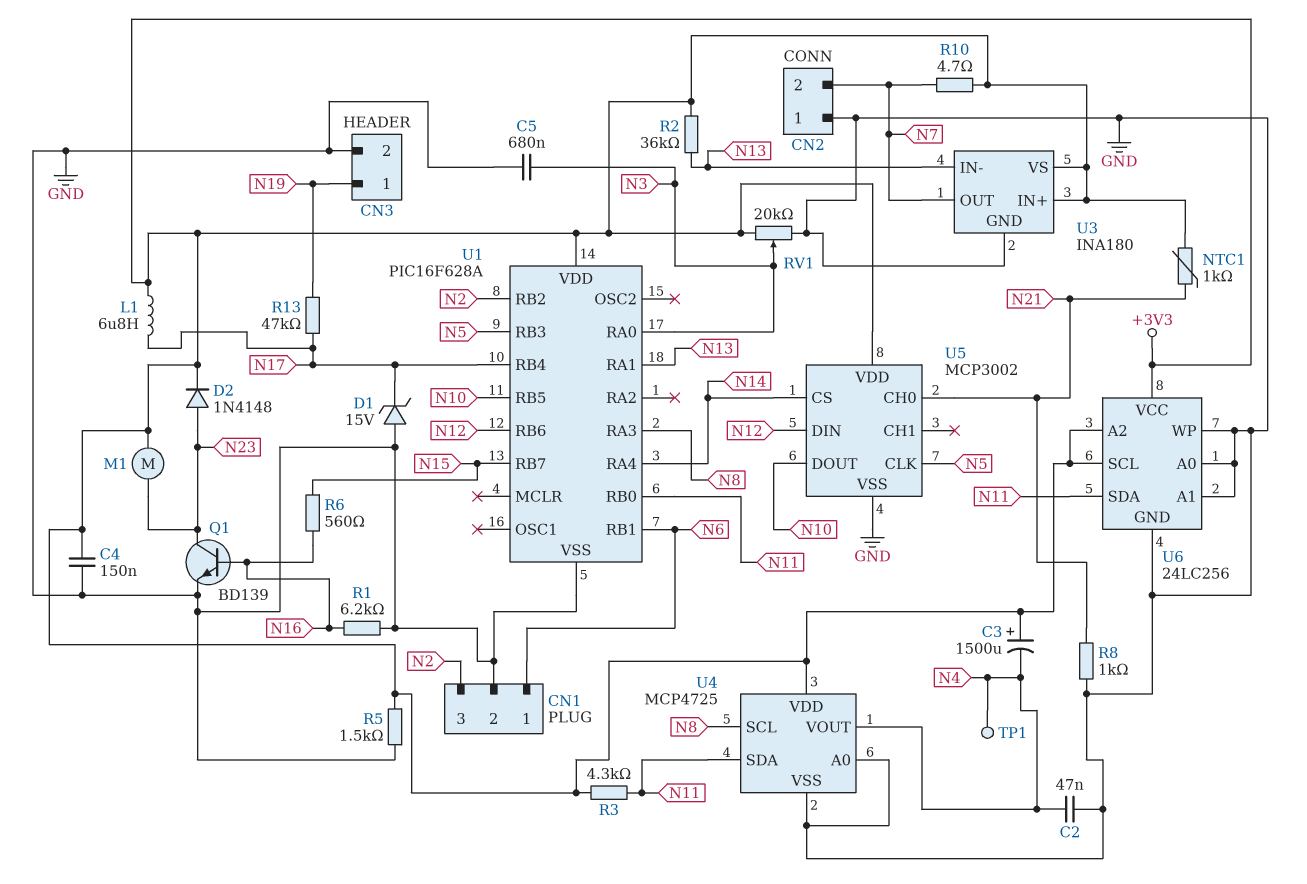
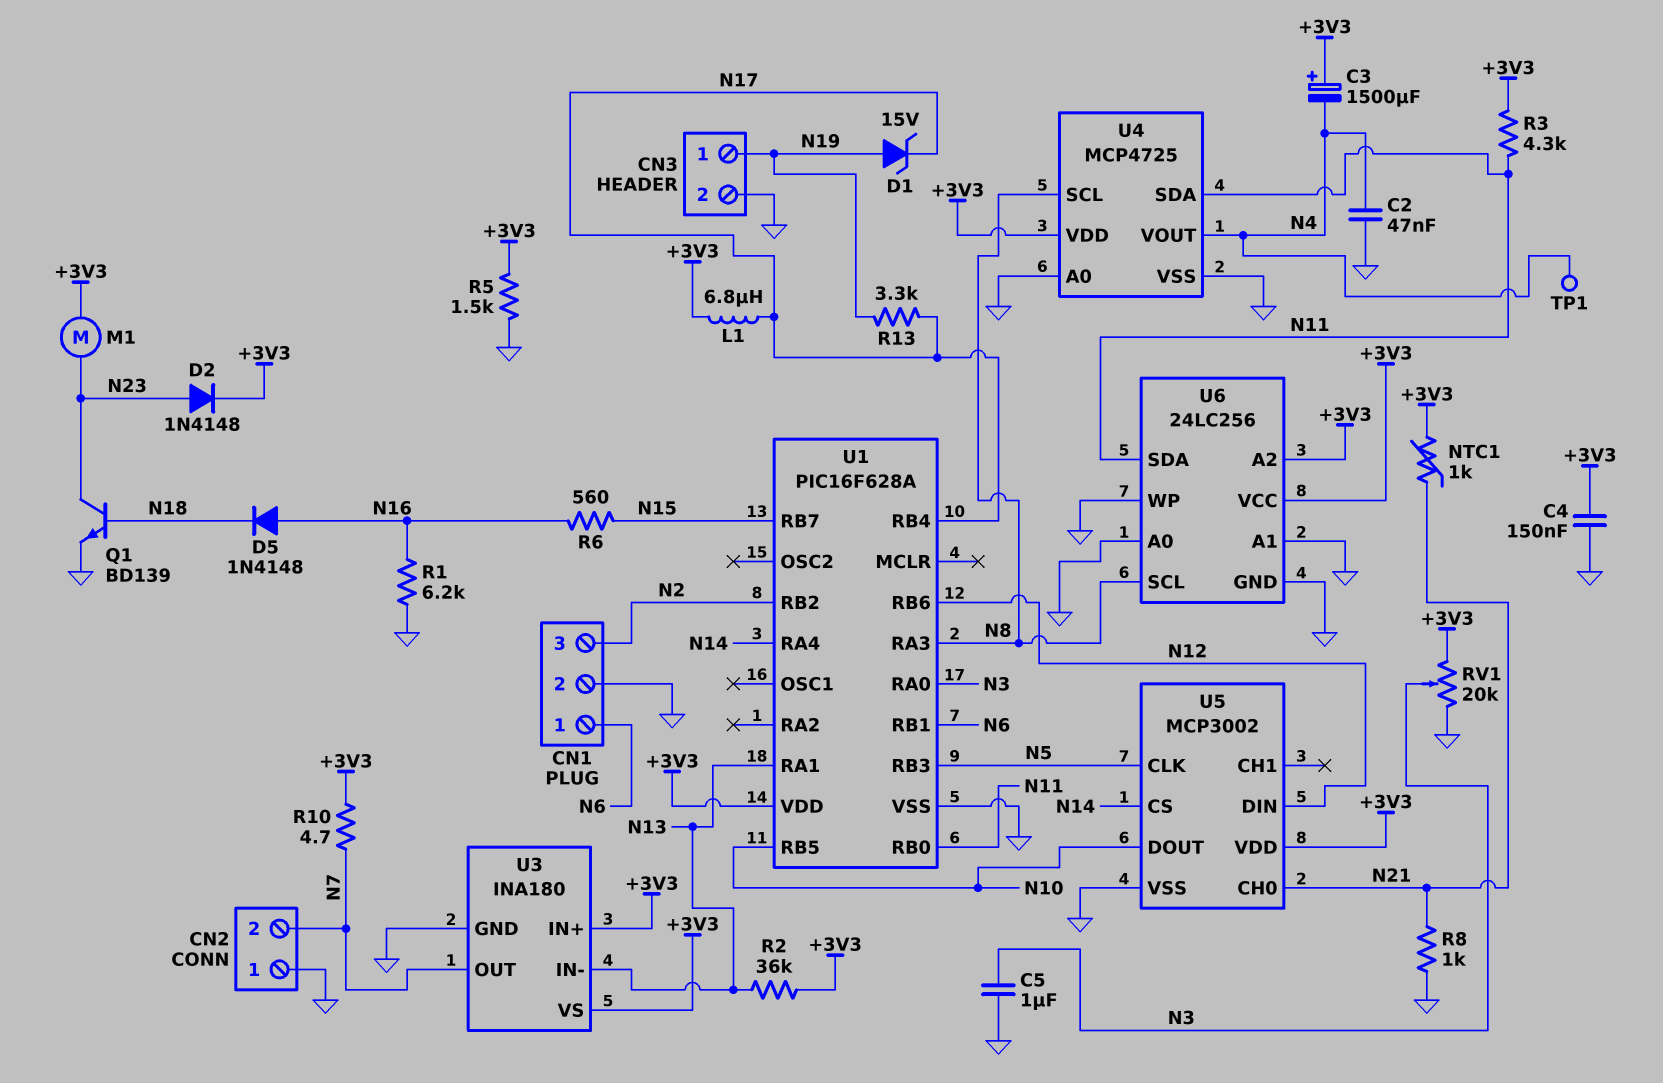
C5: 680nF (GND, N3) -> 1uF (GND, N3)
D1: zener 15V (A GND, K N17) -> zener 15V (A N19, K N17)
D5: none -> diode 1N4148 (A N16, K N18)
Q1: NPN BD139 (B N16, C N23, E GND) -> NPN BD139 (B N18, C N23, E GND)
R13: 47k (N17, N19) -> 3.3k (N17, N19)
U6 pin SCL: +3V3 -> N8

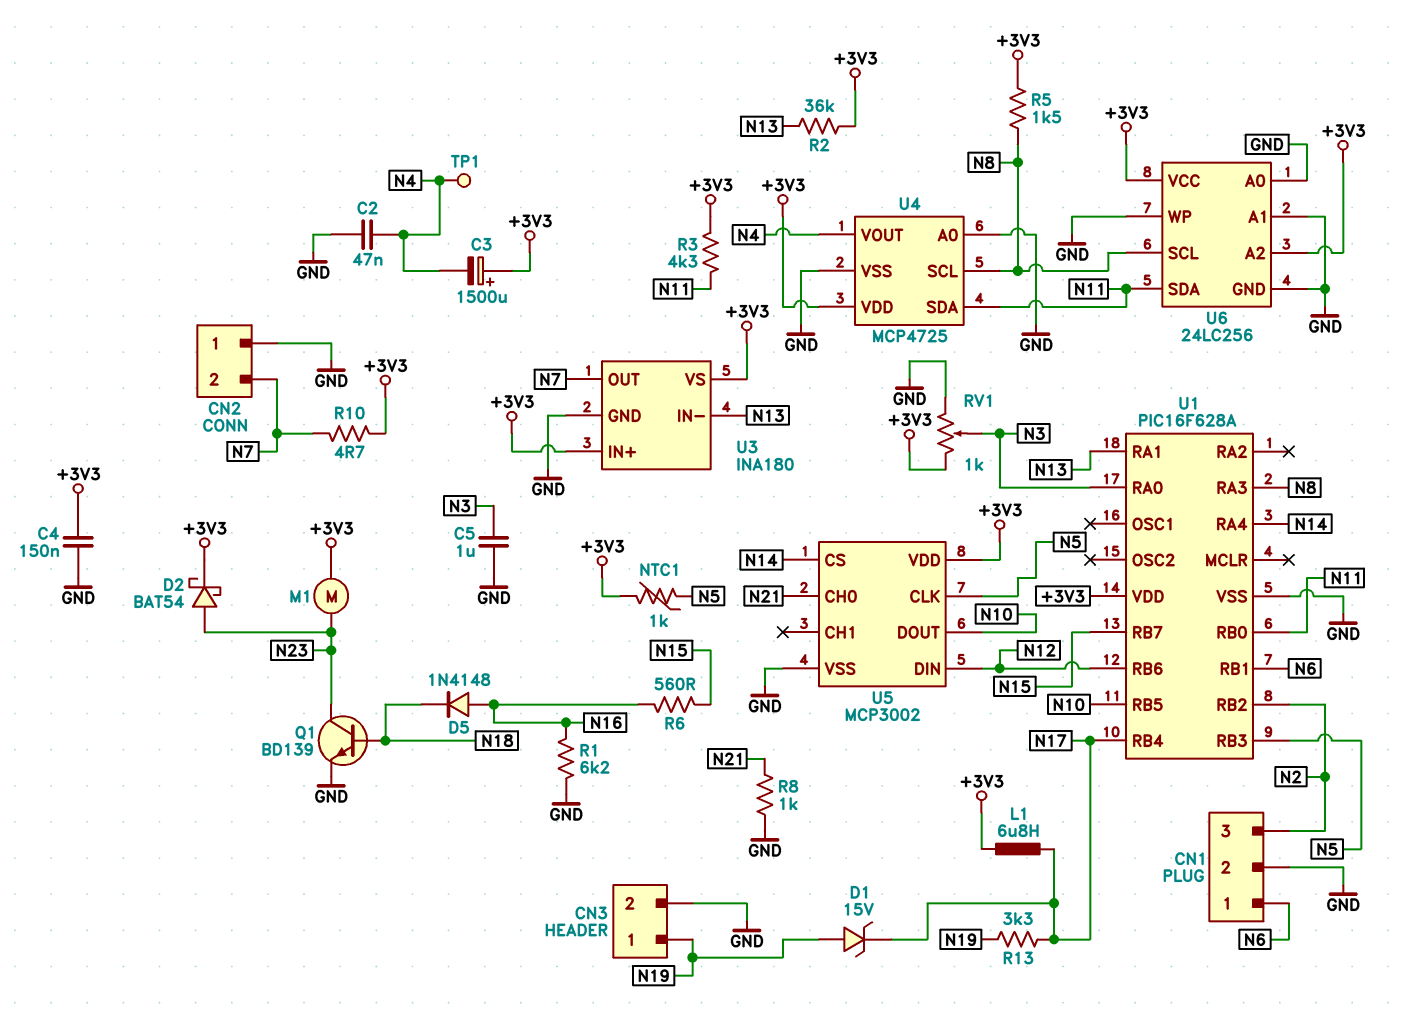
D2: diode 1N4148 (A N23, K +3V3) -> schottky BAT54 (A N23, K +3V3)
NTC1: 1k (+3V3, N21) -> 1k (+3V3, N5)
R5: 1.5k (+3V3, GND) -> 1.5k (+3V3, N8)
RV1: 20k (+3V3, GND, wiper N3) -> 1k (+3V3, GND, wiper N3)

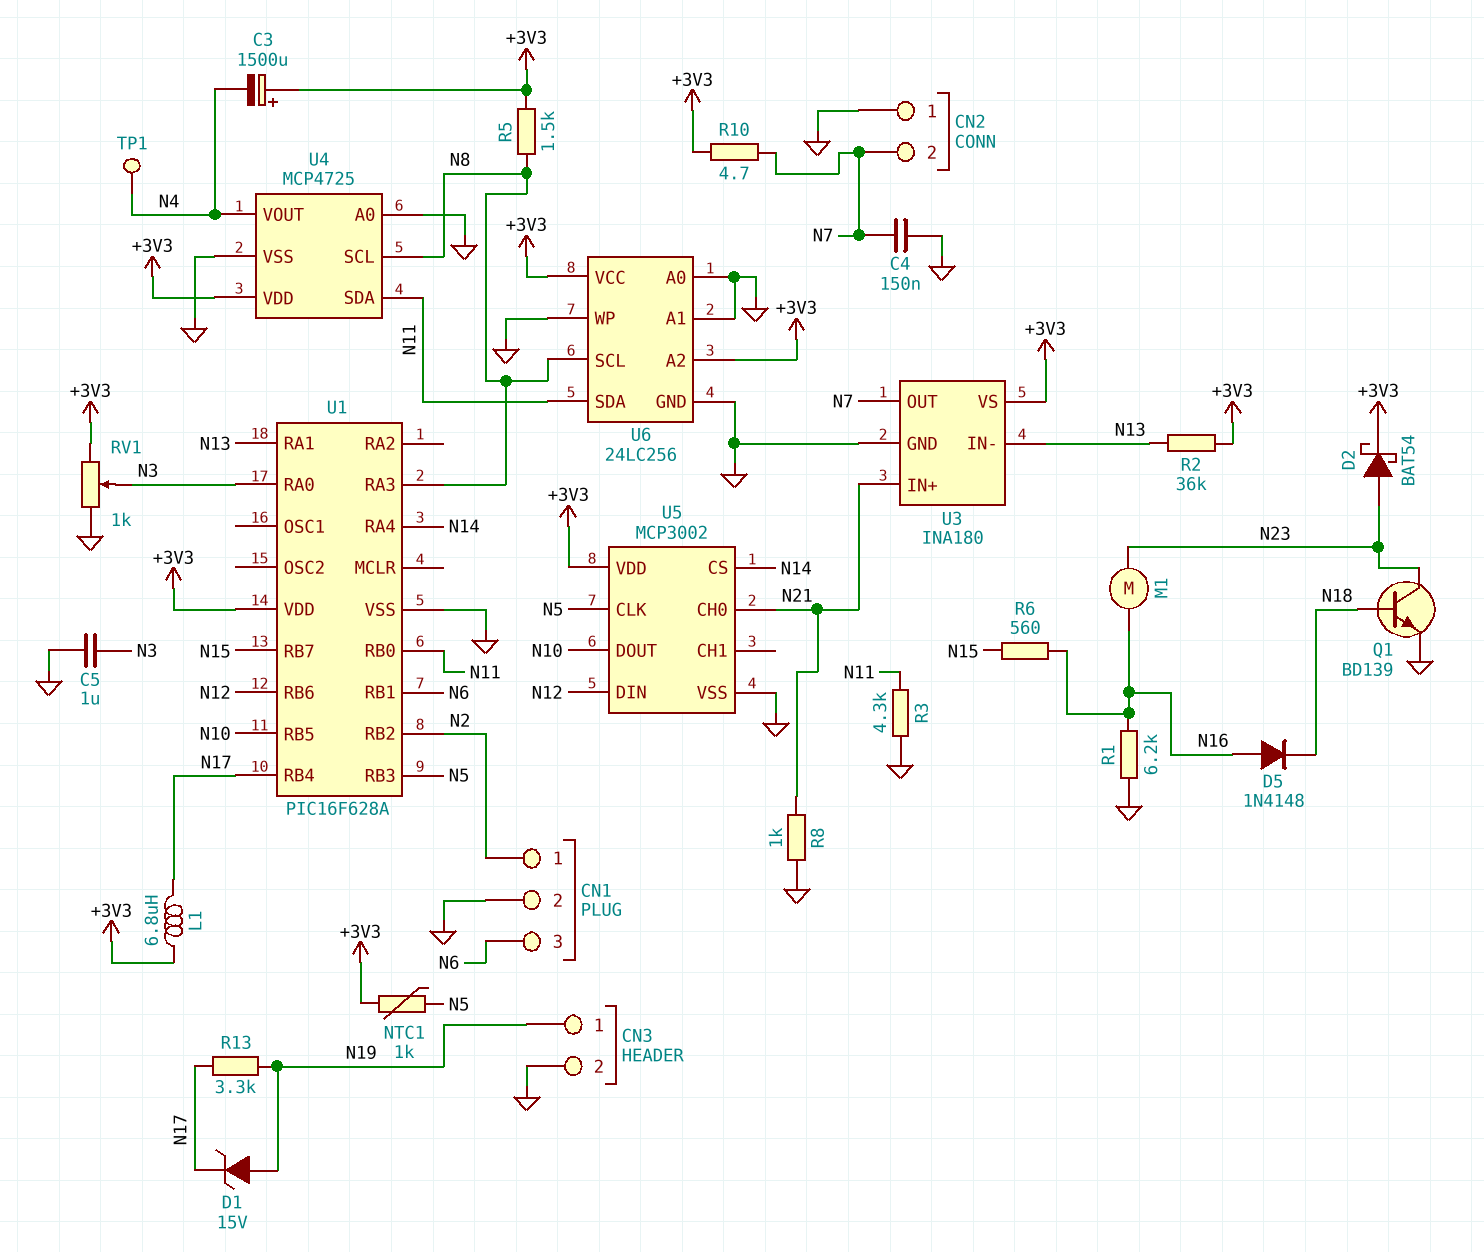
C2: 47nF (GND, N4) -> none
C4: 150nF (+3V3, GND) -> 150nF (GND, N7)
CN1 pin 1: N6 -> N2
CN1 pin 3: N2 -> N6
M1: motor (+3V3, N23) -> motor (N16, N23)
R3: 4.3k (+3V3, N11) -> 4.3k (GND, N11)
U3 pin IN+: +3V3 -> N21

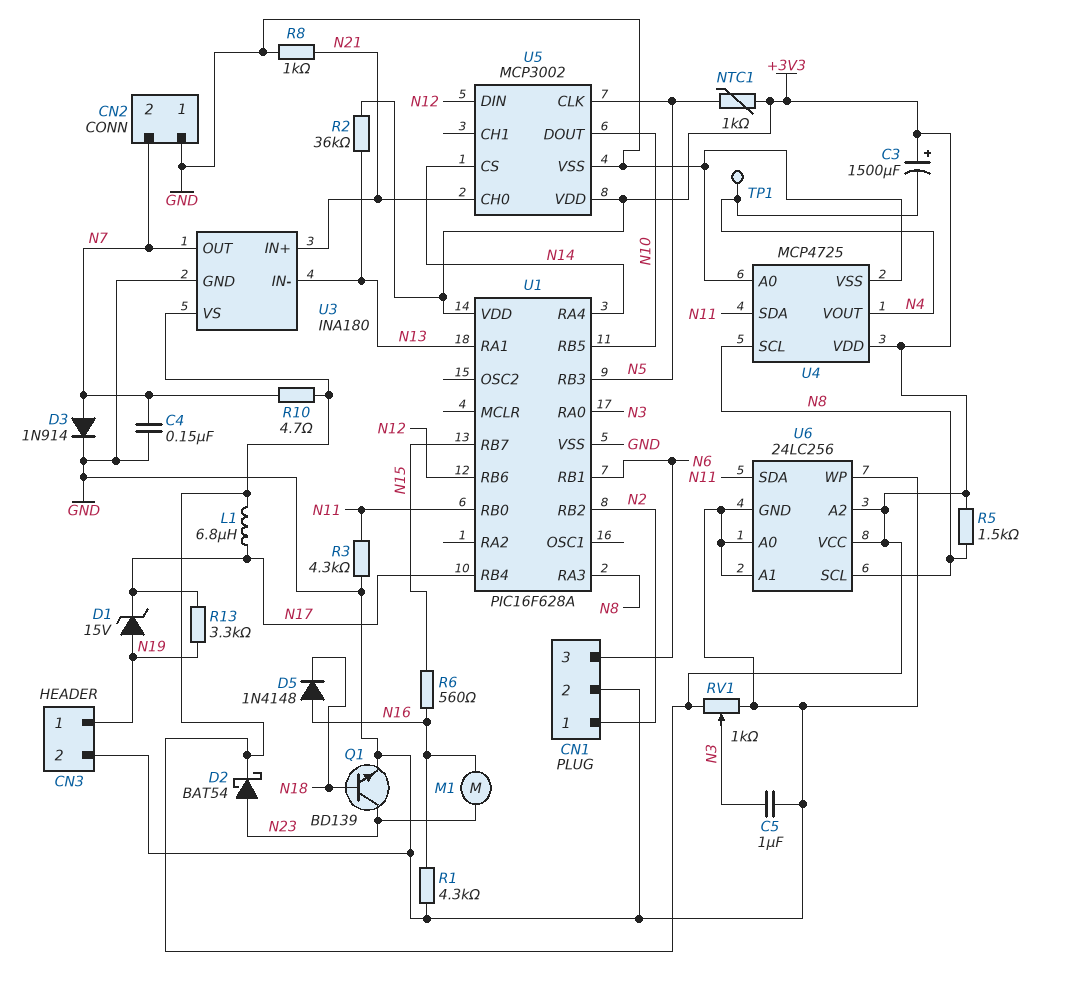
D3: none -> diode 1N914 (A N7, K GND)
R1: 6.2k (GND, N16) -> 4.3k (GND, N16)

